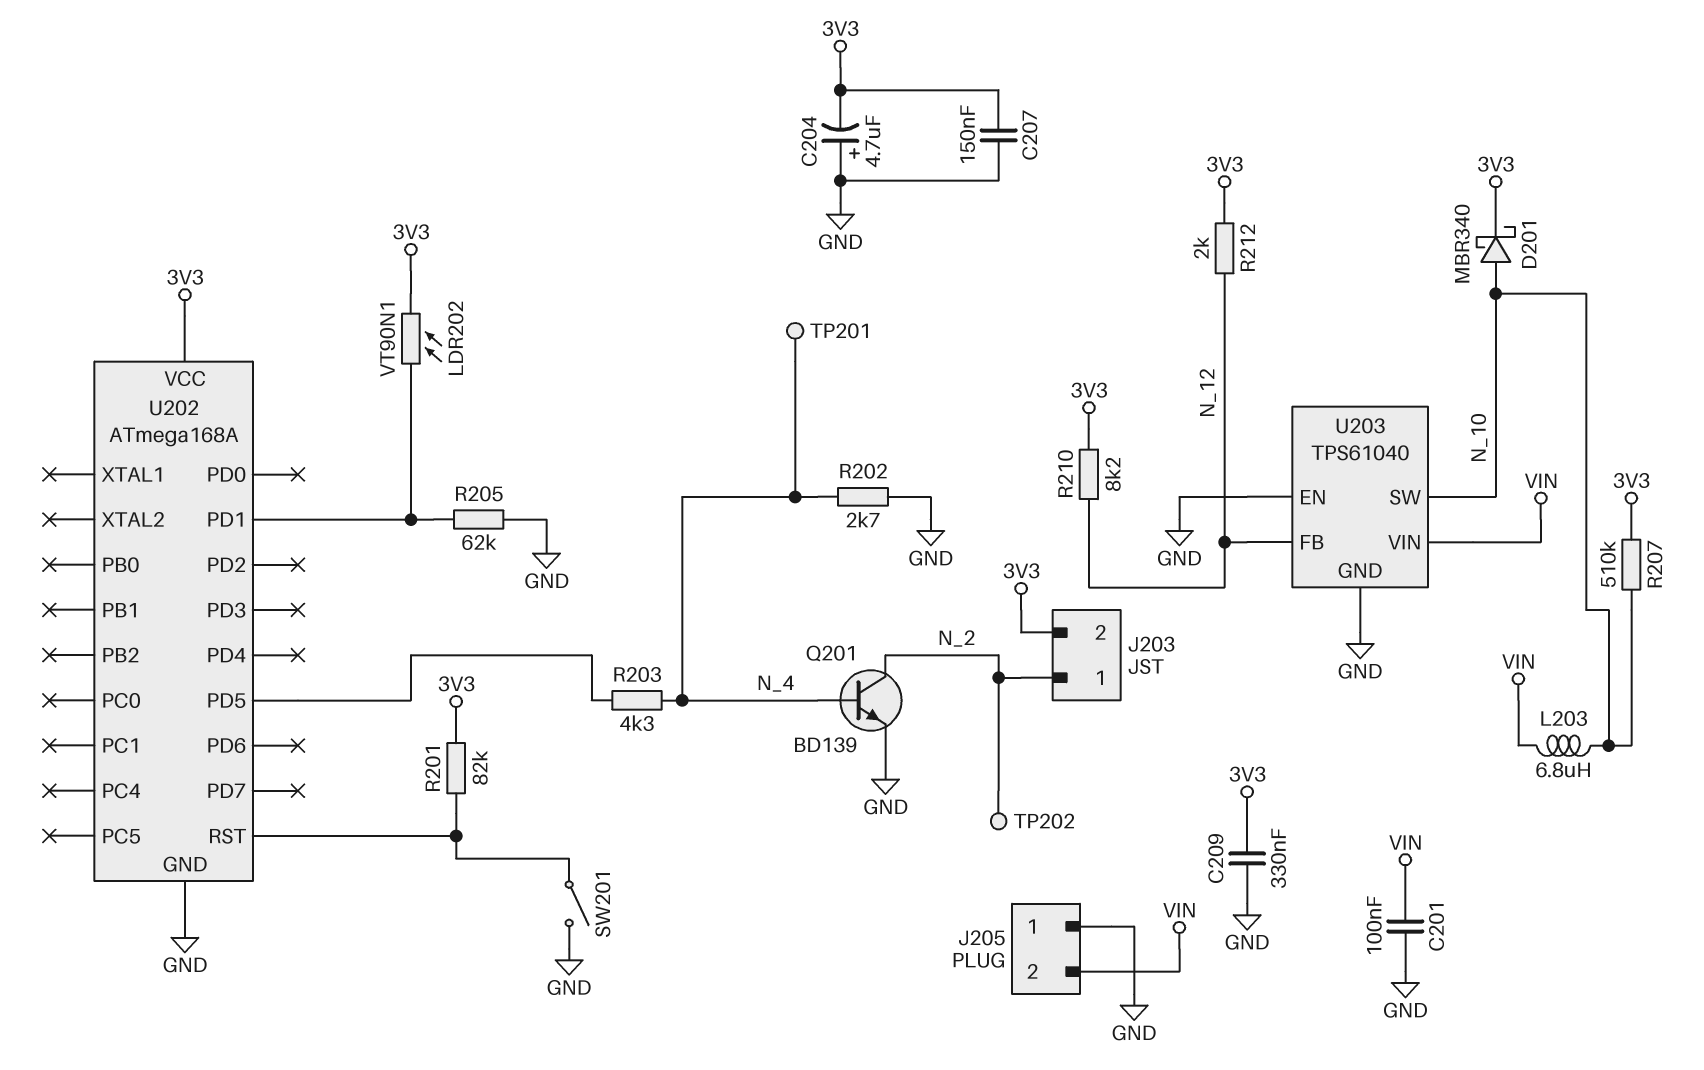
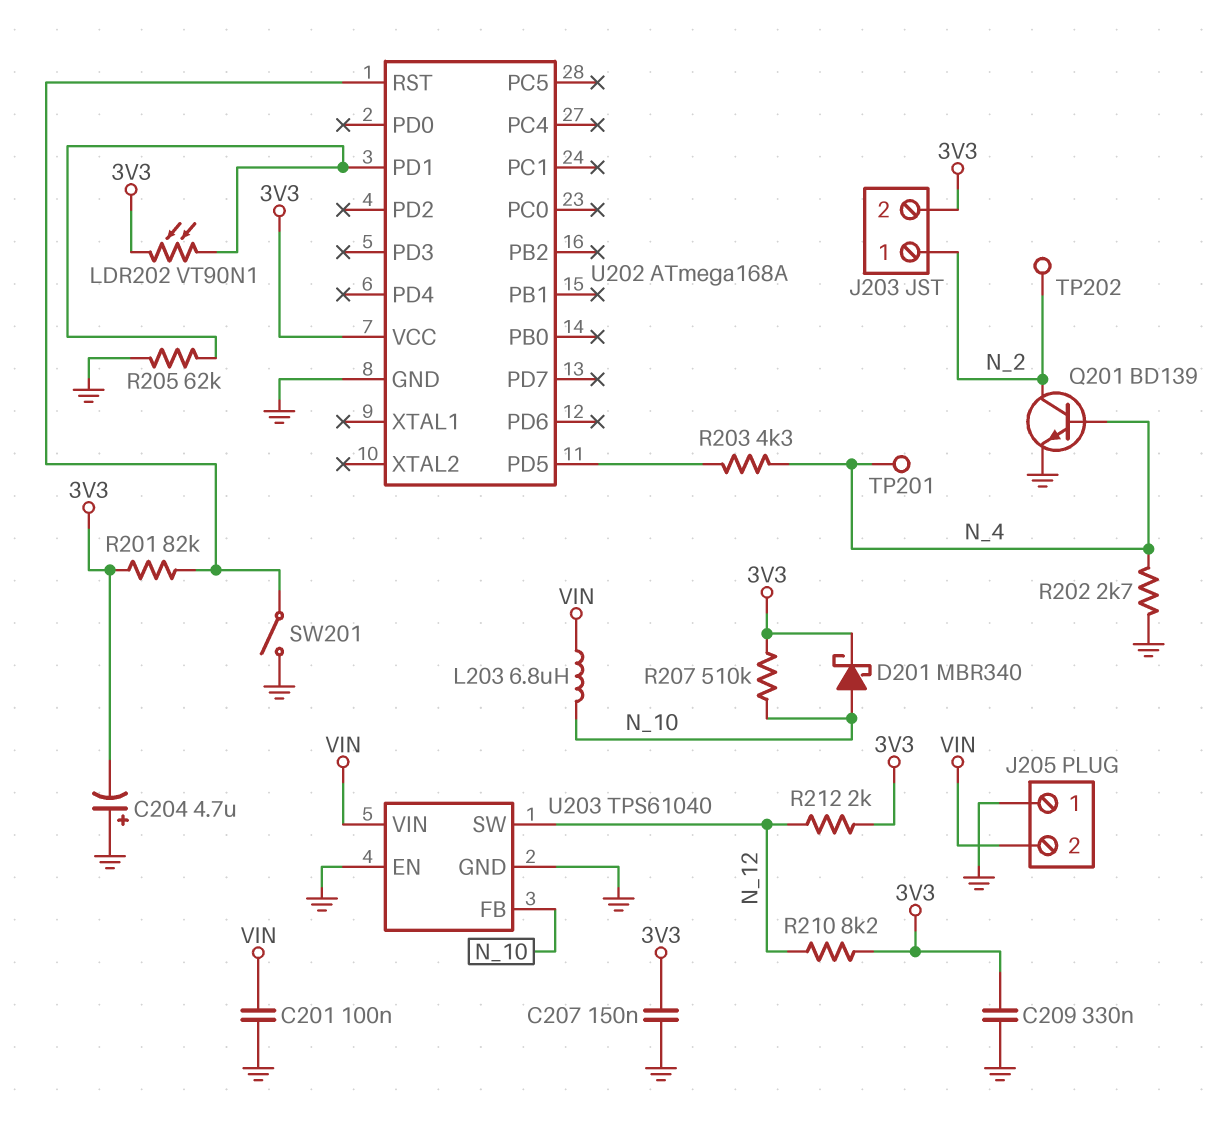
U203 pin FB: N_12 -> N_10
U203 pin SW: N_10 -> N_12

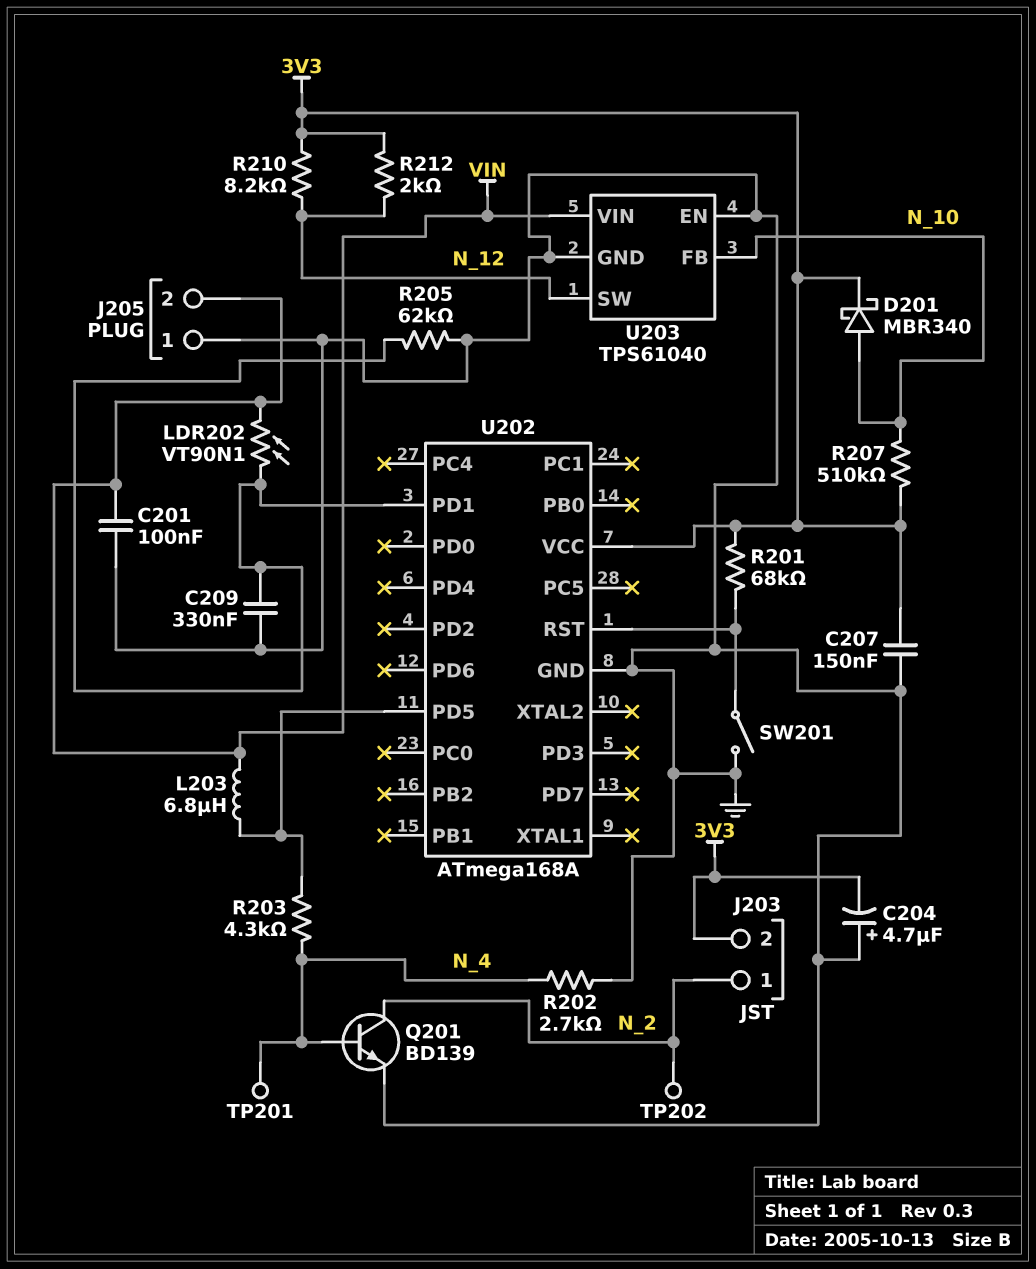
C209: 330nF (3V3, GND) -> 330nF (GND, U202/PD1)
L203: 6.8uH (N_10, VIN) -> 6.8uH (U202/PD5, VIN)
LDR202: VT90N1 (3V3, U202/PD1) -> VT90N1 (U202/PD1, VIN)
R201: 82k (3V3, U202/RST) -> 68k (3V3, U202/RST)

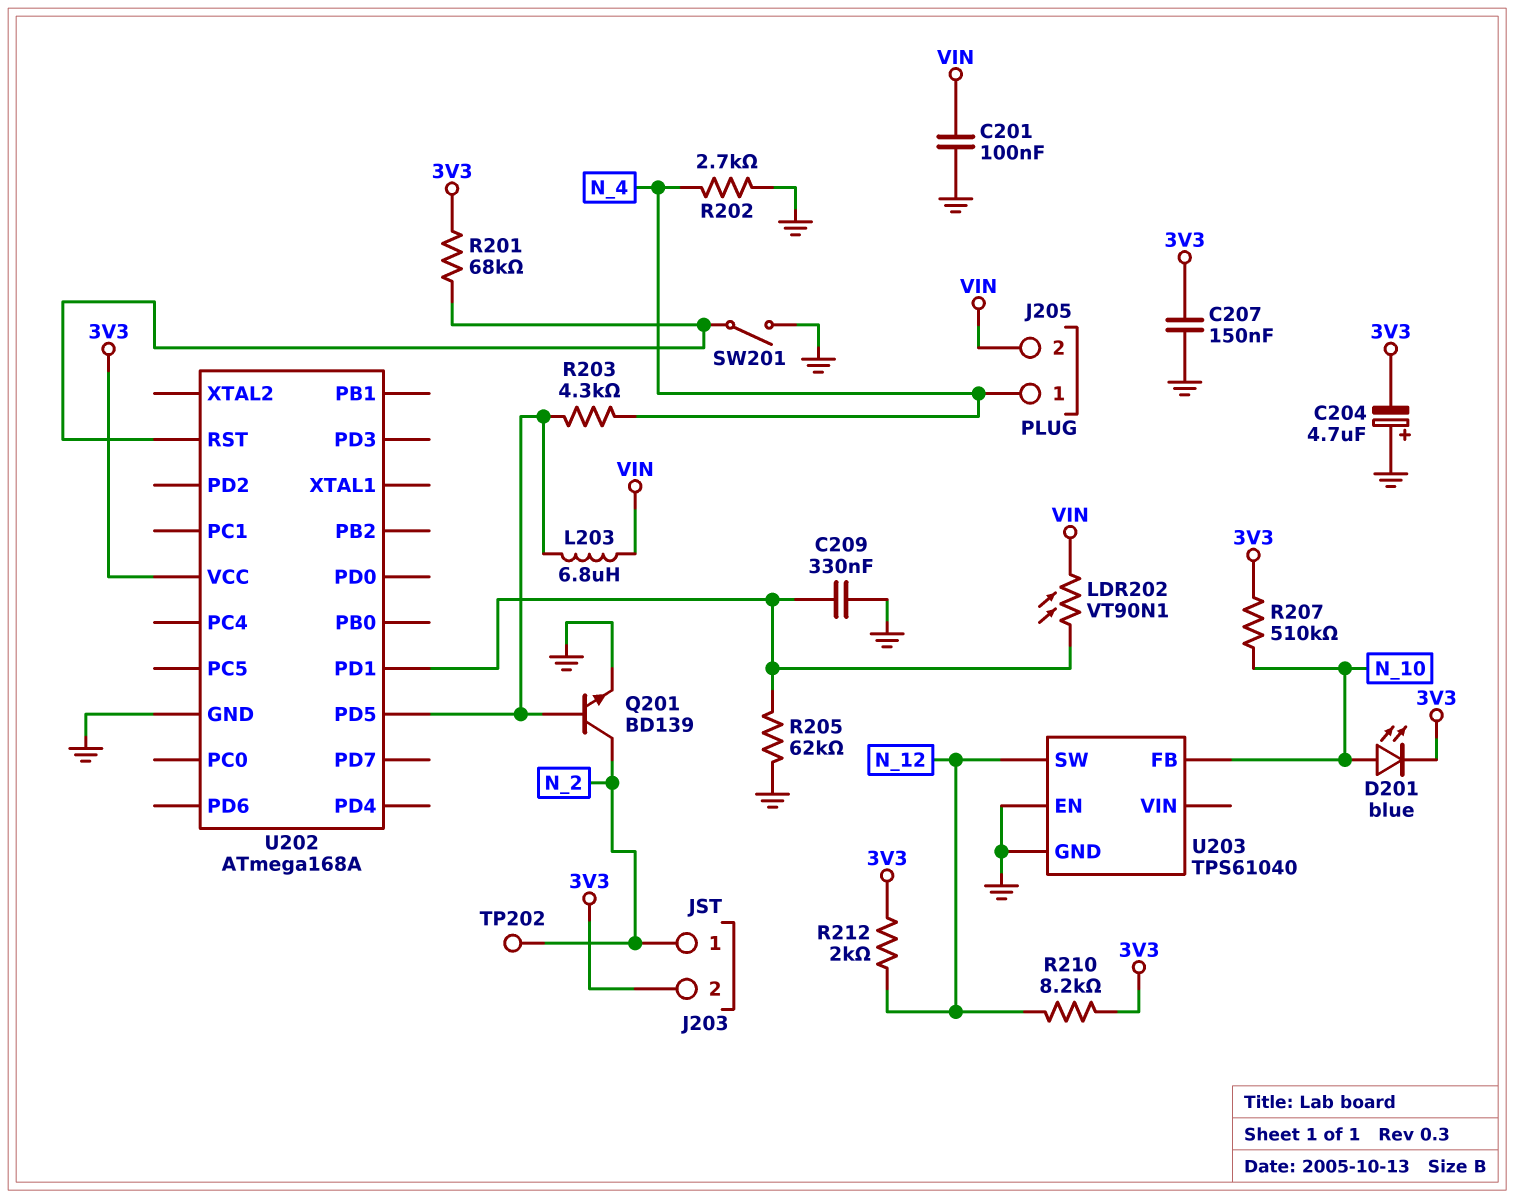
D201: schottky MBR340 (A N_10, K 3V3) -> LED blue (A N_10, K 3V3)
J205 pin 1: GND -> N_4
Q201: NPN BD139 (B N_4, C N_2, E GND) -> NPN BD139 (B U202/PD5, C N_2, E GND)
TP201: test point (N_4) -> none
U203 pin VIN: VIN -> none

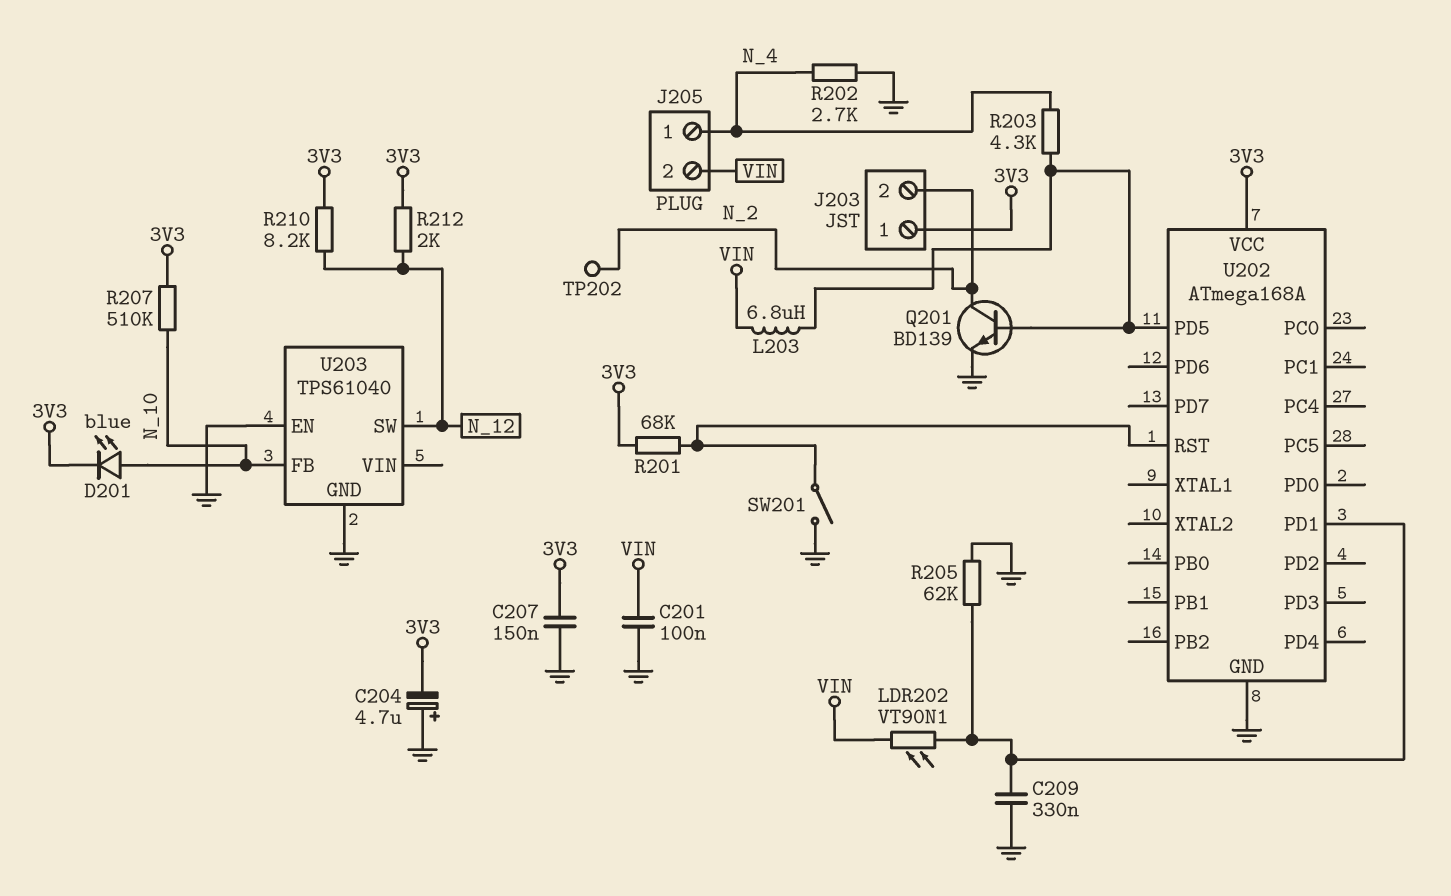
J203 pin 1: N_2 -> 3V3
J203 pin 2: 3V3 -> N_2

